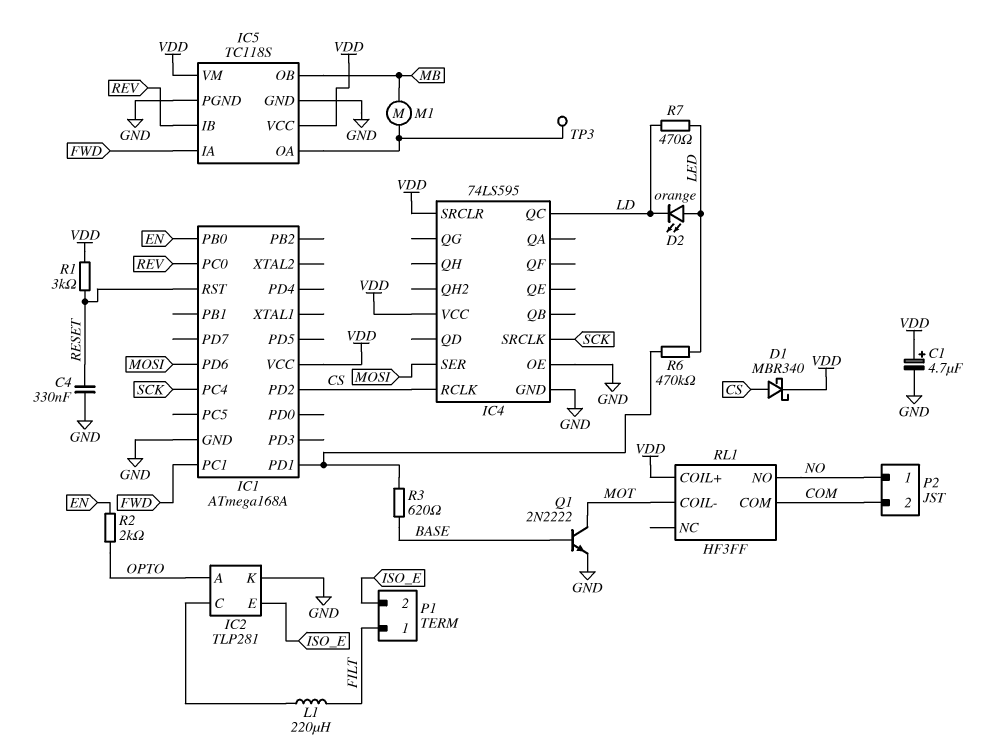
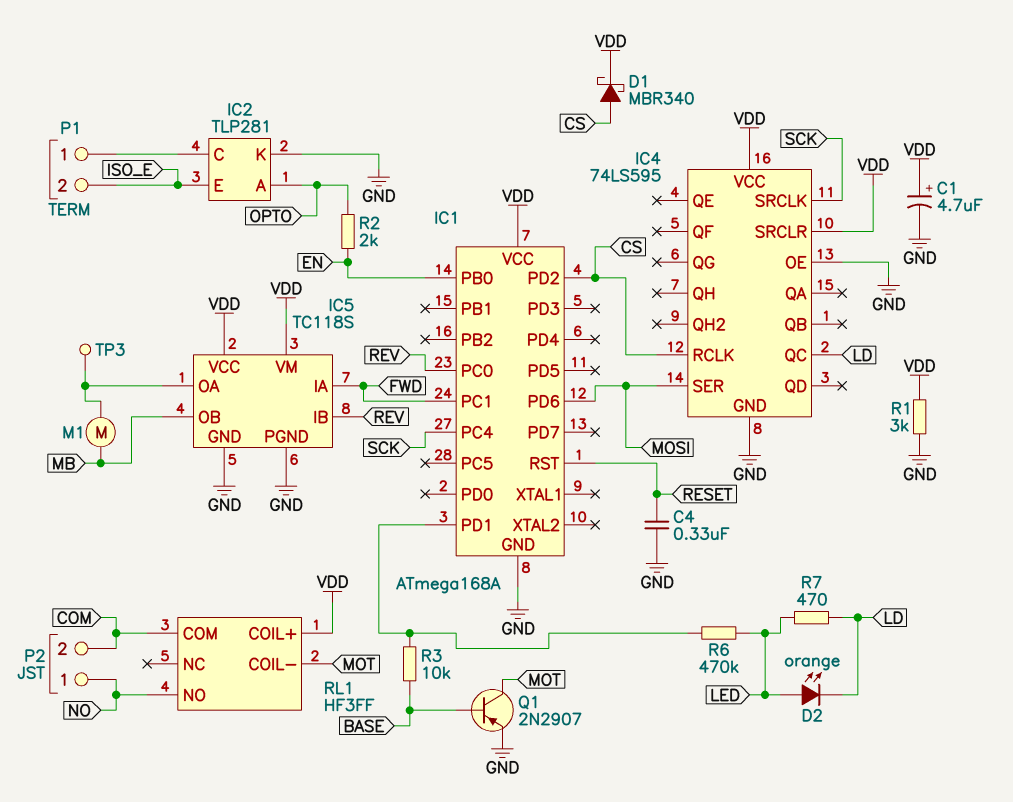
L1: 220uH (FILT, IC2/C) -> none
P1 pin 1: FILT -> IC2/C
Q1: NPN 2N2222 (B BASE, C MOT, E GND) -> PNP 2N2907 (B BASE, C MOT, E GND)
R1: 3k (RESET, VDD) -> 3k (GND, VDD)
R3: 620 (BASE, IC1/PD1) -> 10k (BASE, IC1/PD1)

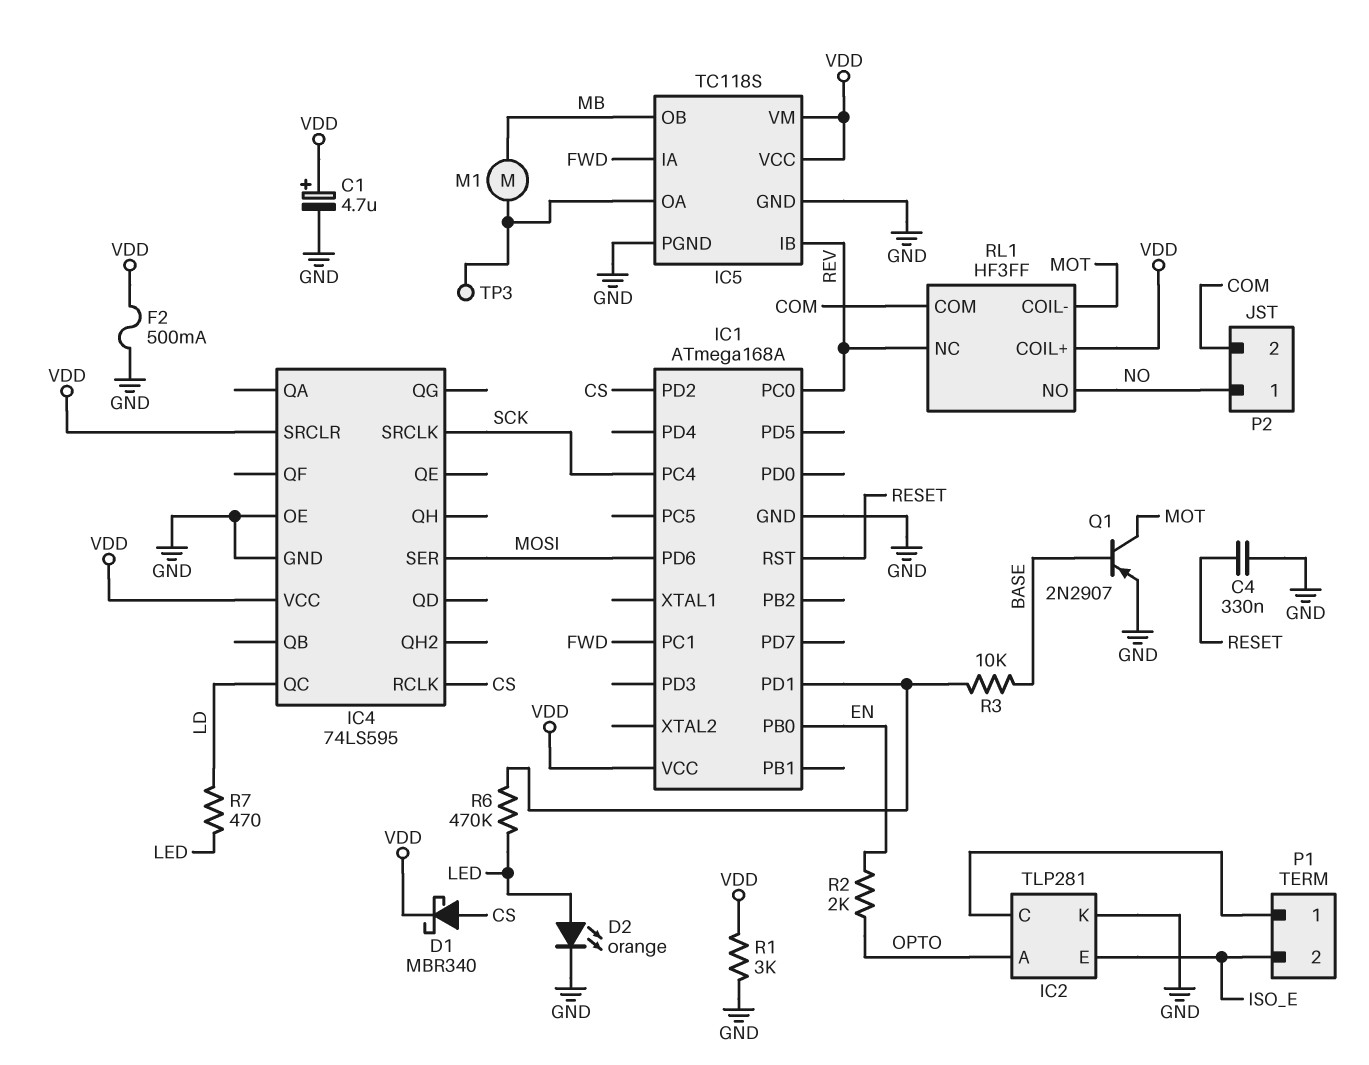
D2: LED orange (A LED, K LD) -> LED orange (A LED, K GND)
F2: none -> 500mA (GND, VDD)
RL1 pin NC: none -> REV

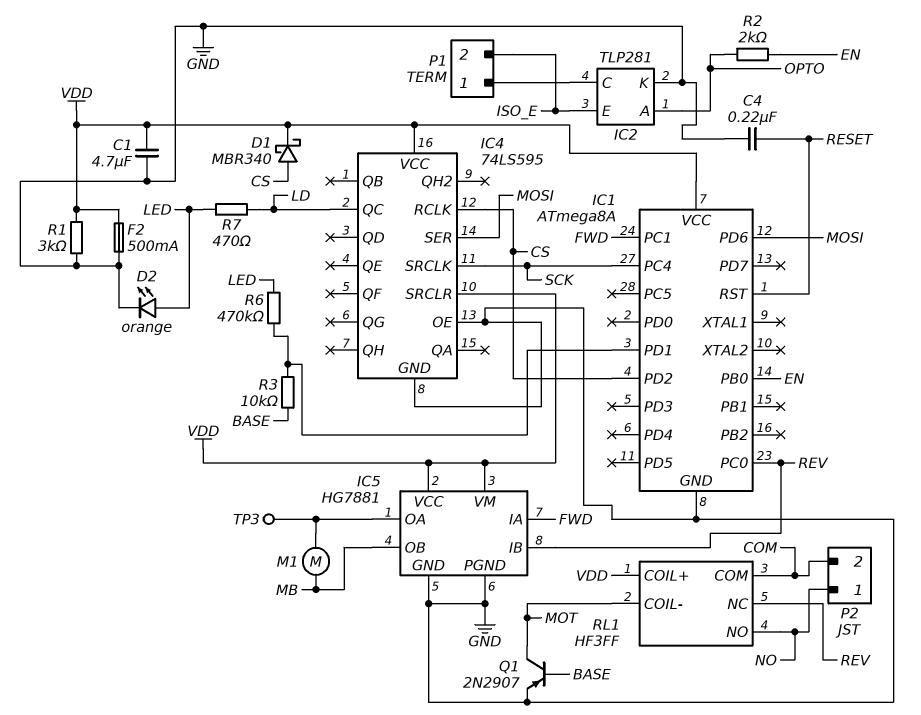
C1: 4.7uF (plus VDD, minus GND) -> 4.7uF (GND, VDD)
C4: 330nF (GND, RESET) -> 220nF (GND, RESET)
IC1: ATmega168A -> ATmega8A
IC5: TC118S -> HG7881

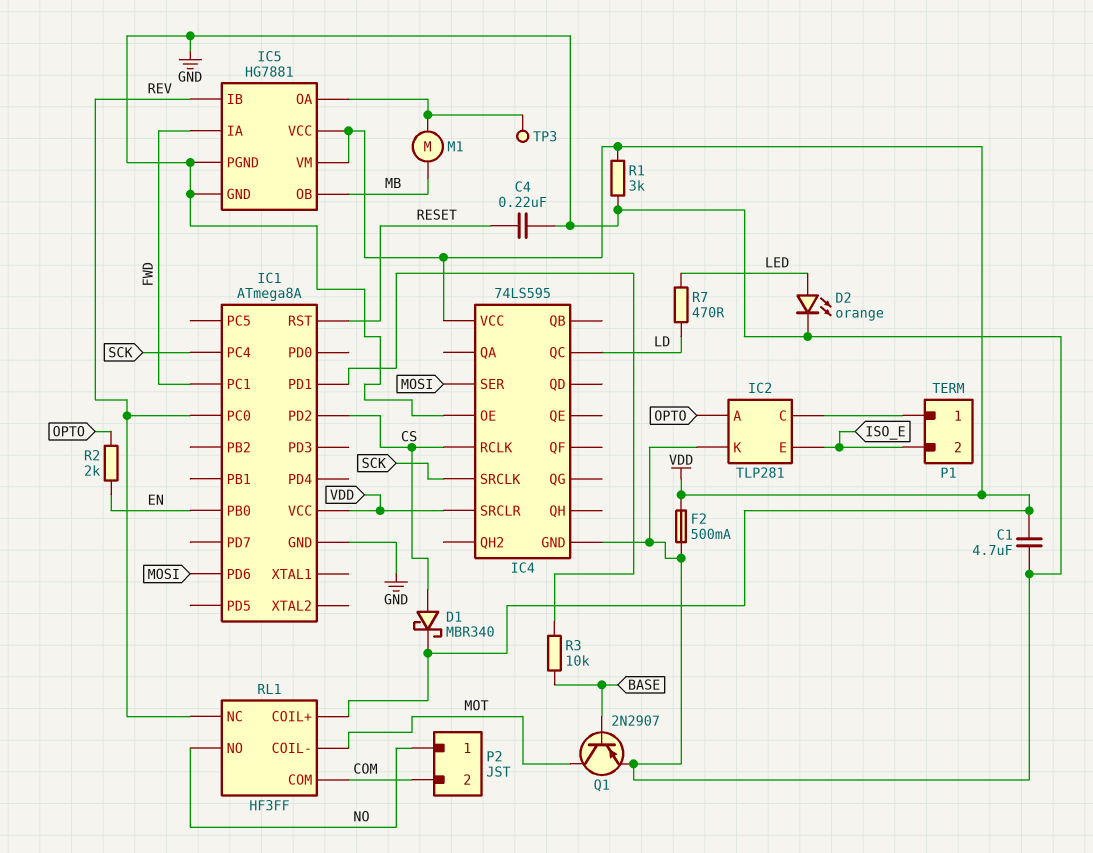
R6: 470k (IC1/PD1, LED) -> none

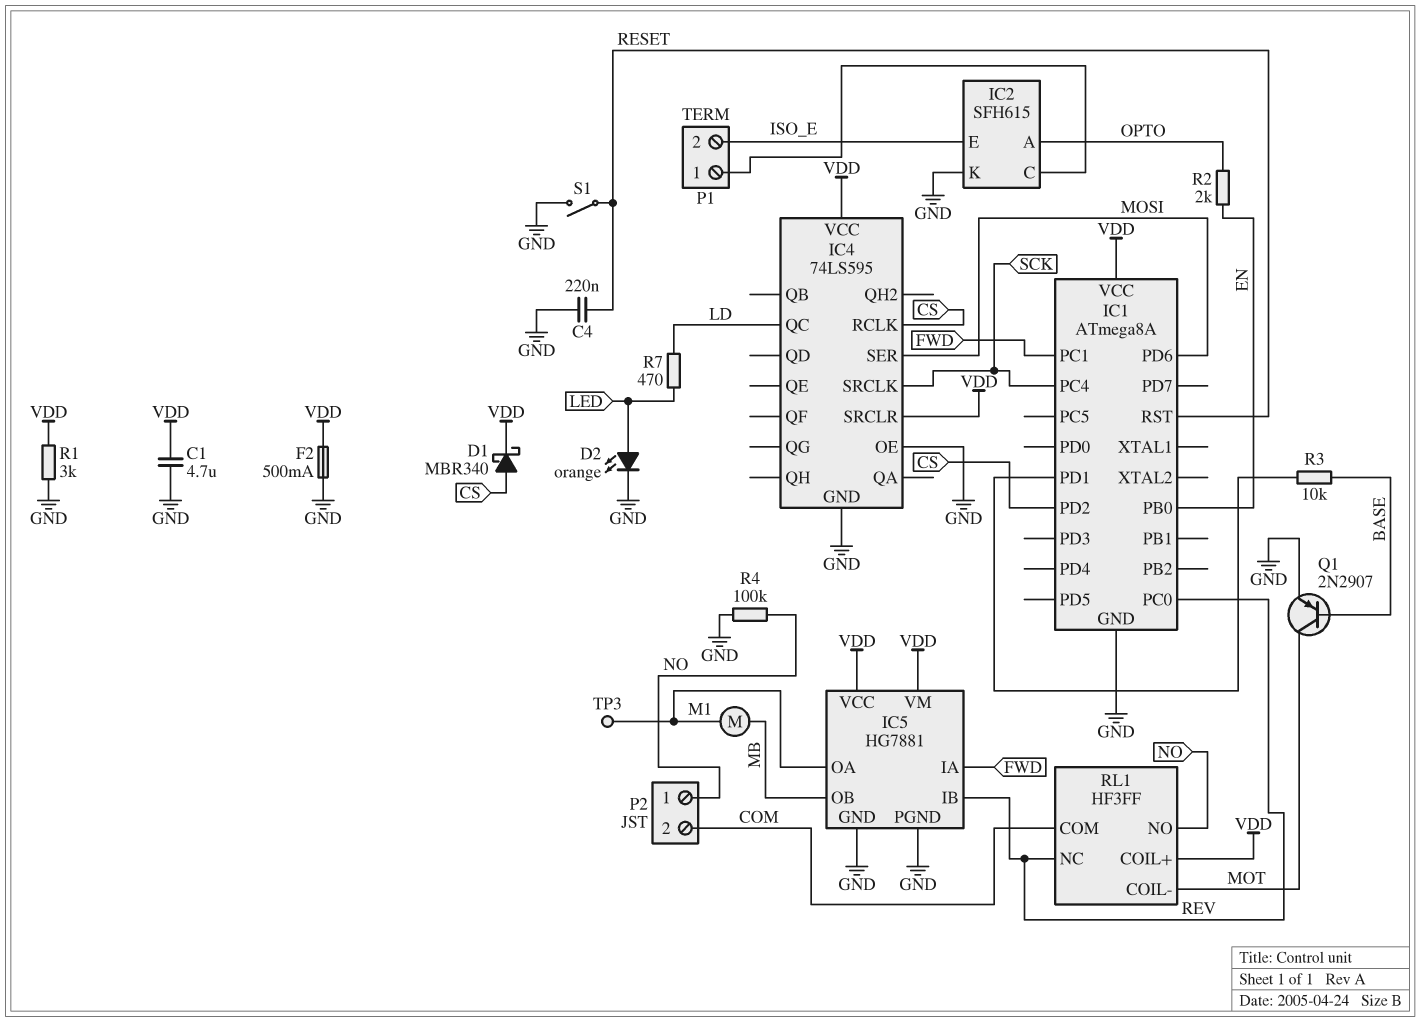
IC2: TLP281 -> SFH615
R4: none -> 100k (GND, NO)
S1: none -> switch (GND, RESET)

